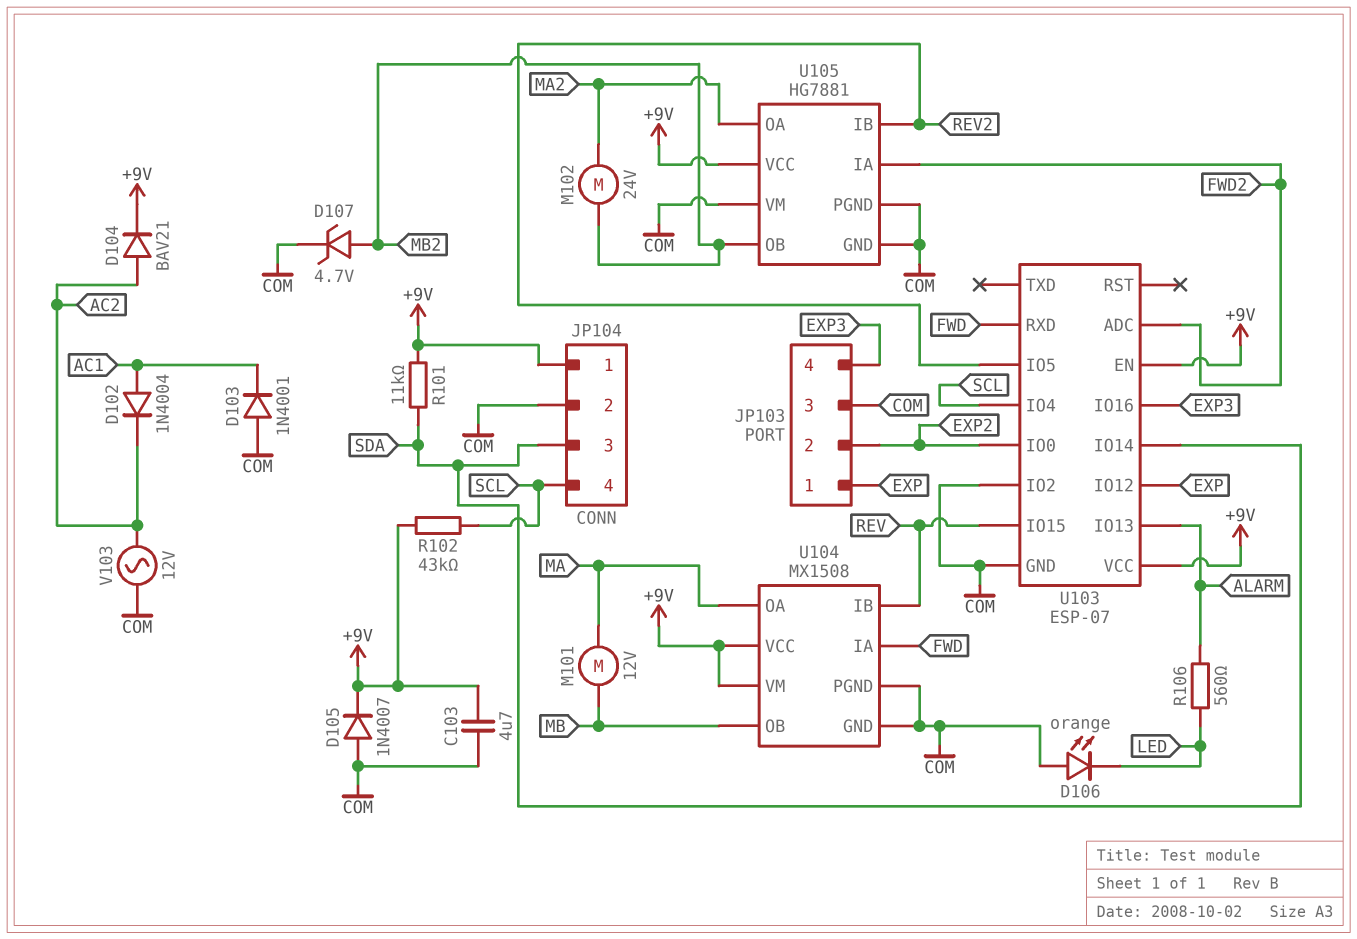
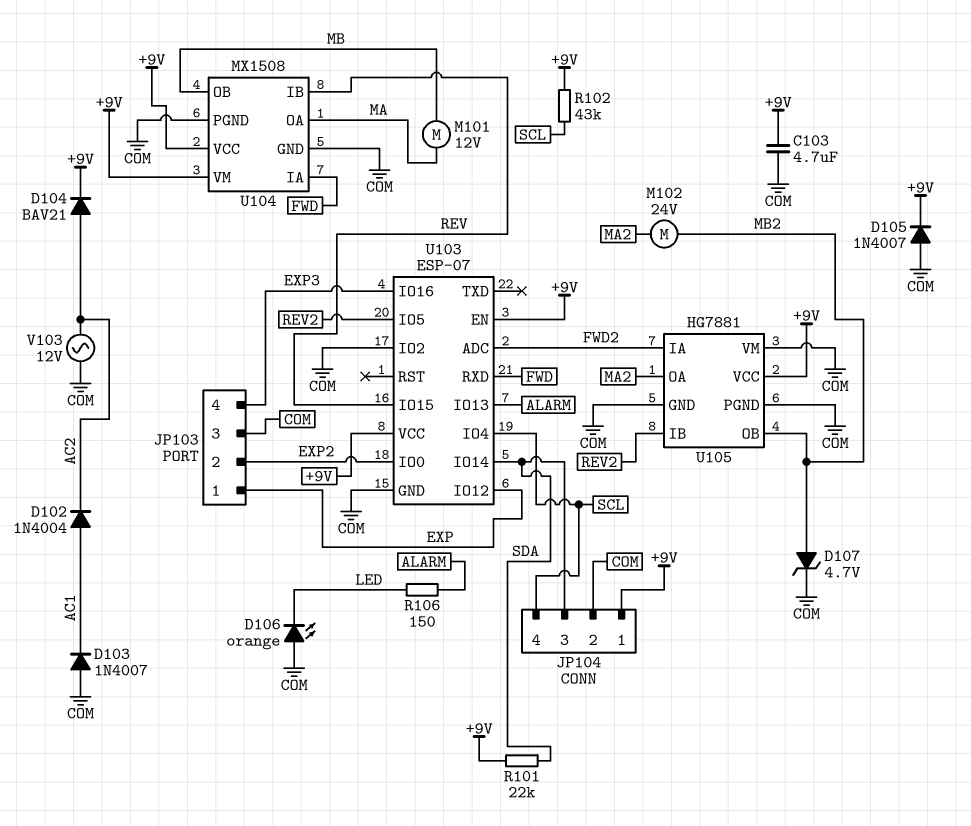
D103: diode 1N4001 (A COM, K AC1) -> diode 1N4007 (A COM, K AC1)
R101: 11k (+9V, SDA) -> 22k (+9V, SDA)
R106: 560 (ALARM, LED) -> 150 (ALARM, LED)

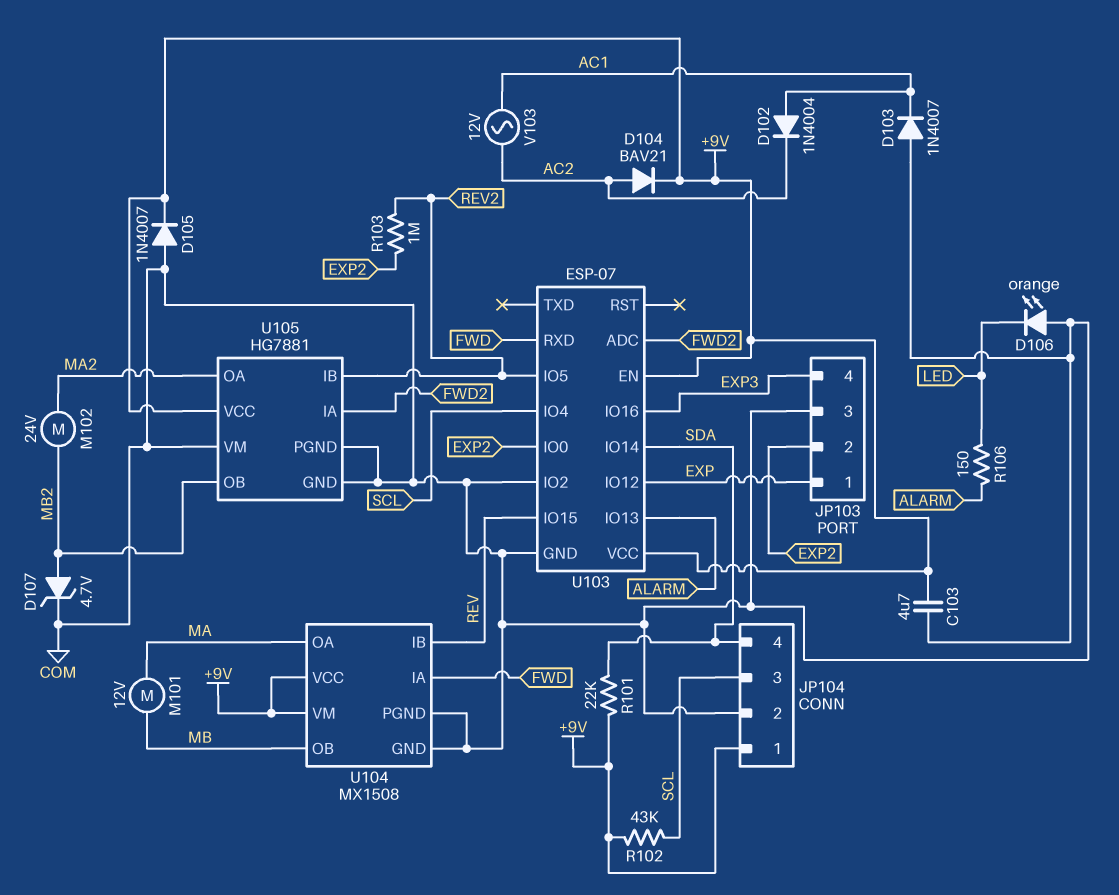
JP104 pin 3: SDA -> SCL
JP104 pin 4: SCL -> SDA
R103: none -> 1M (EXP2, REV2)
V103: AC 12V (AC2, COM) -> AC 12V (AC1, AC2)

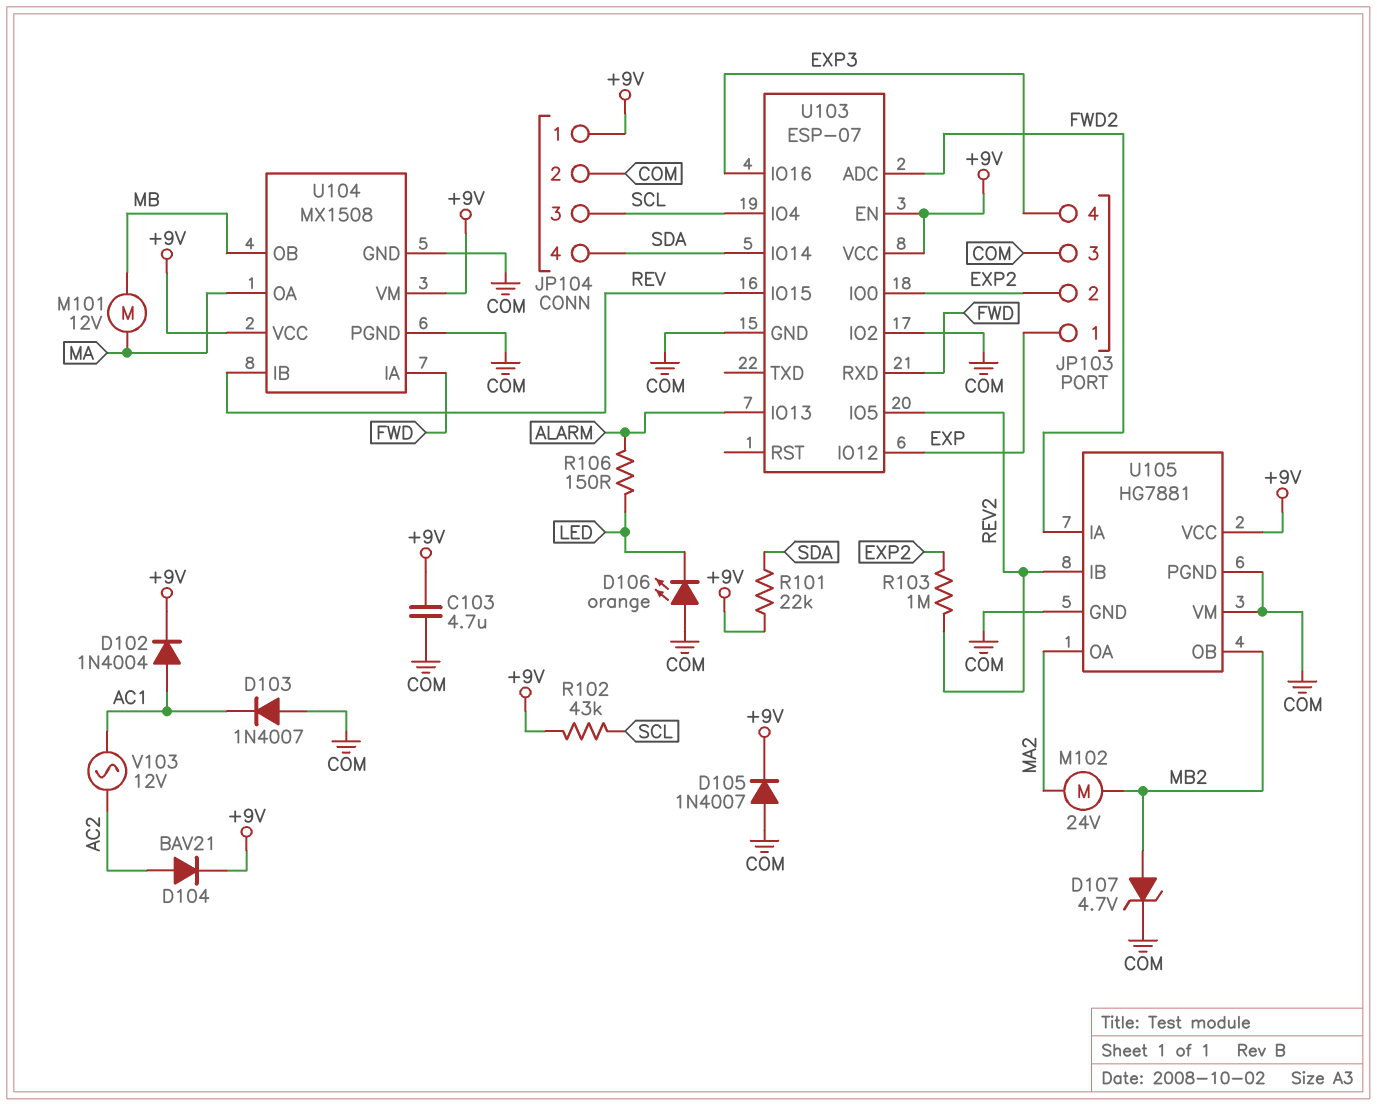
D102: diode 1N4004 (A AC1, K AC2) -> diode 1N4004 (A AC1, K +9V)

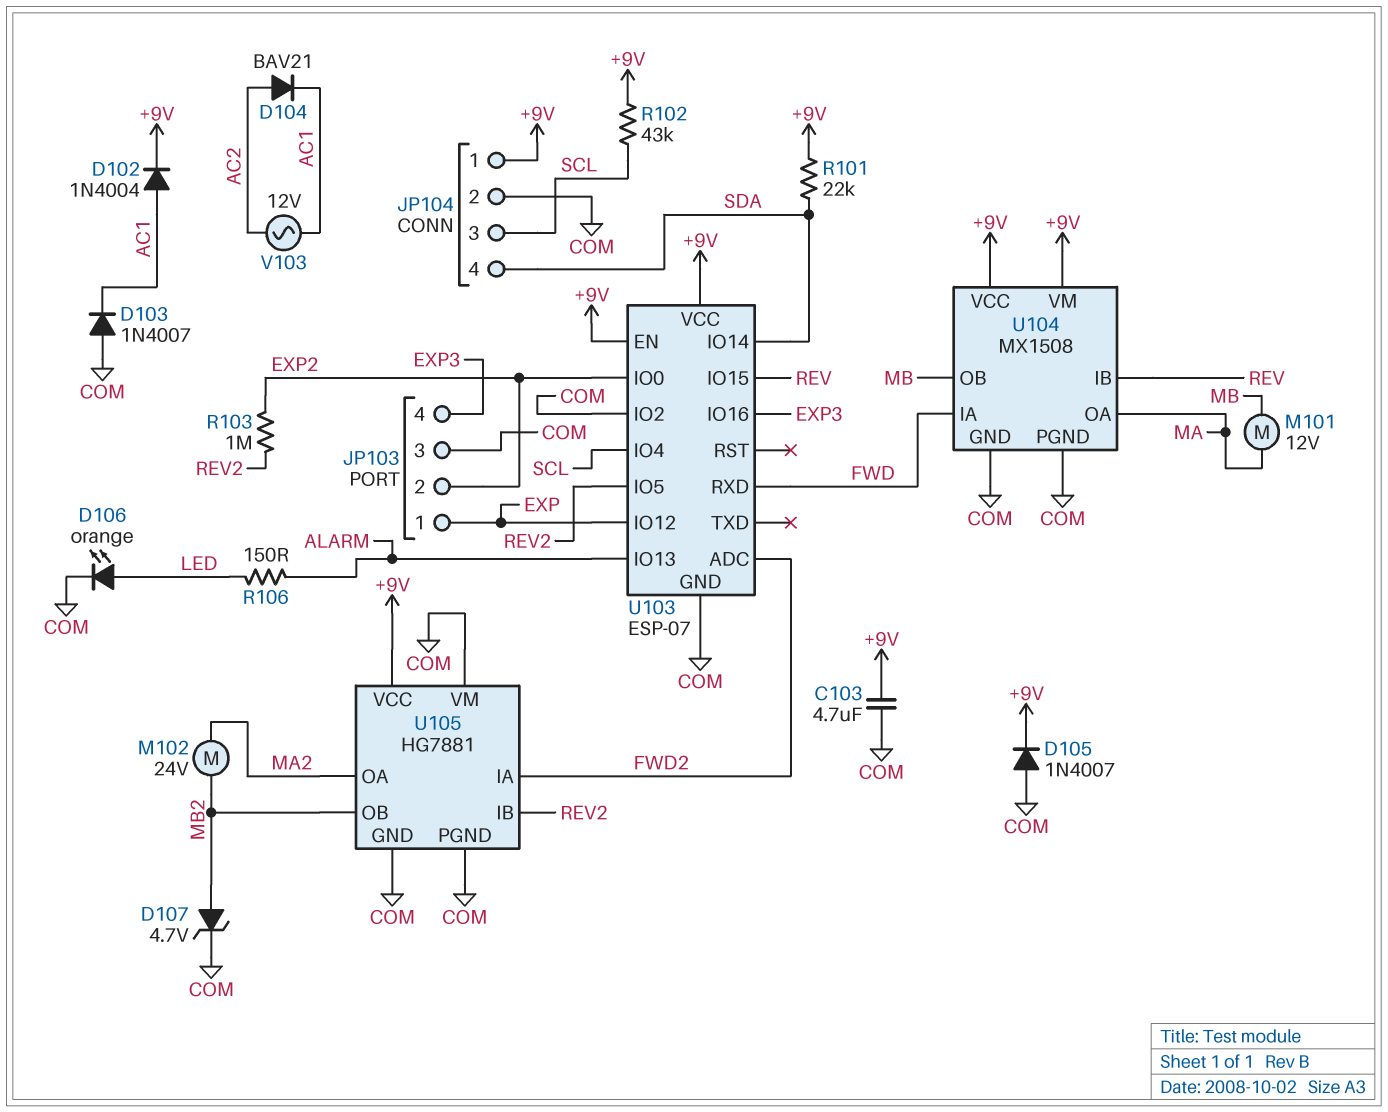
D104: diode BAV21 (A AC2, K +9V) -> diode BAV21 (A AC2, K AC1)
D106: LED orange (A COM, K LED) -> LED orange (A LED, K COM)

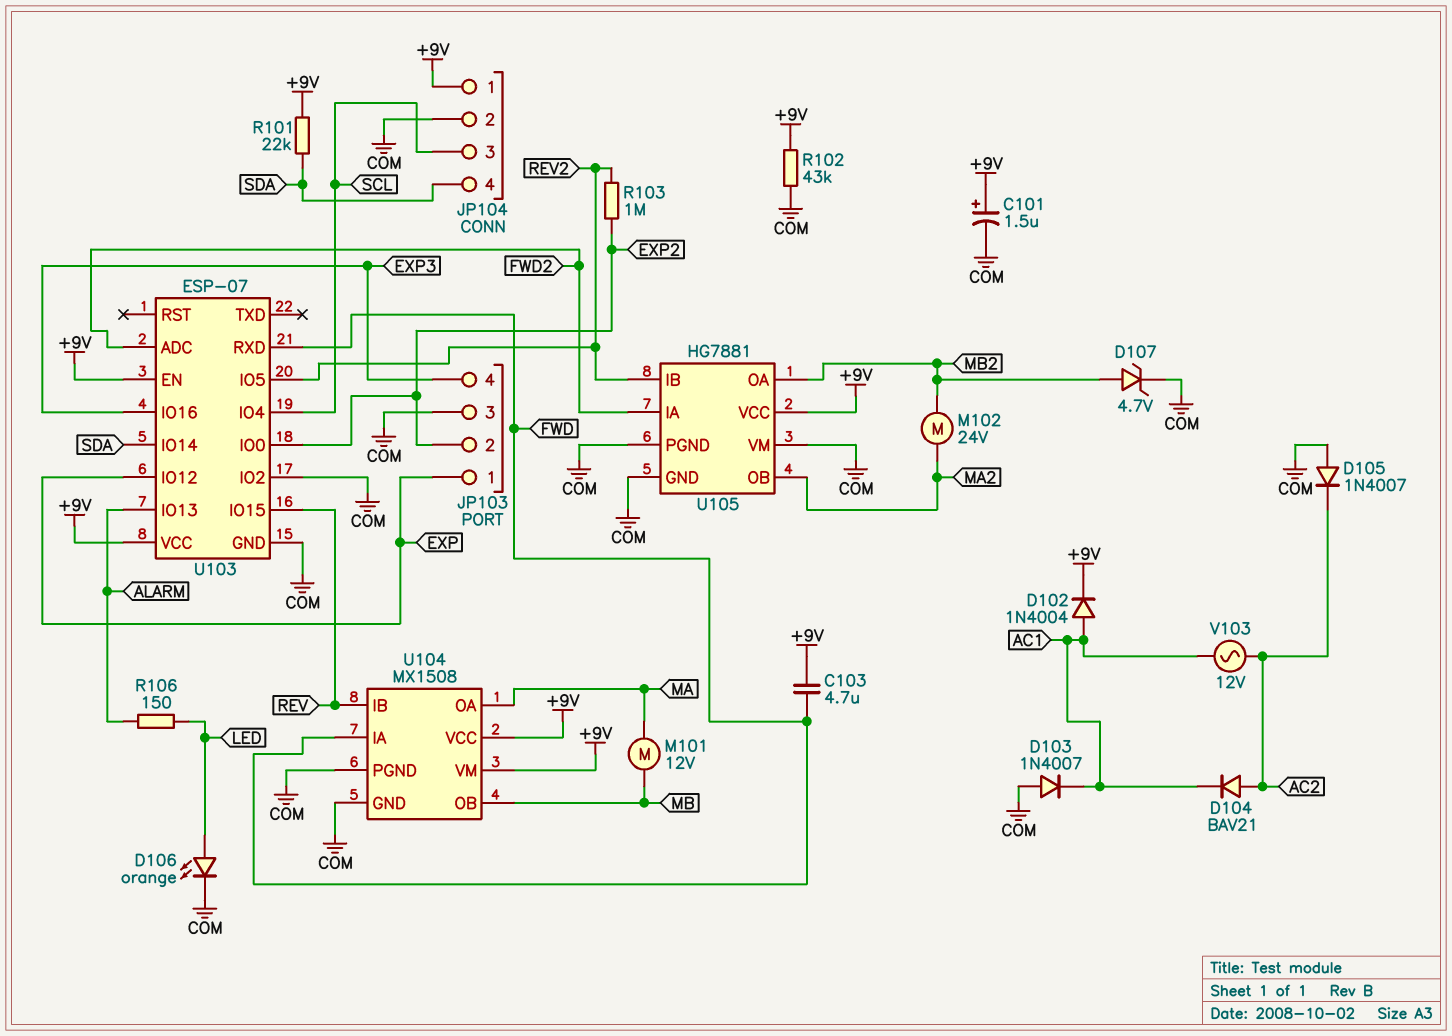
C101: none -> 1.5uF (plus +9V, minus COM)
C103: 4.7uF (+9V, COM) -> 4.7uF (+9V, FWD)
D105: diode 1N4007 (A COM, K +9V) -> diode 1N4007 (A COM, K AC2)
R102: 43k (+9V, SCL) -> 43k (+9V, COM)
U105 pin OA: MA2 -> MB2
U105 pin OB: MB2 -> MA2

